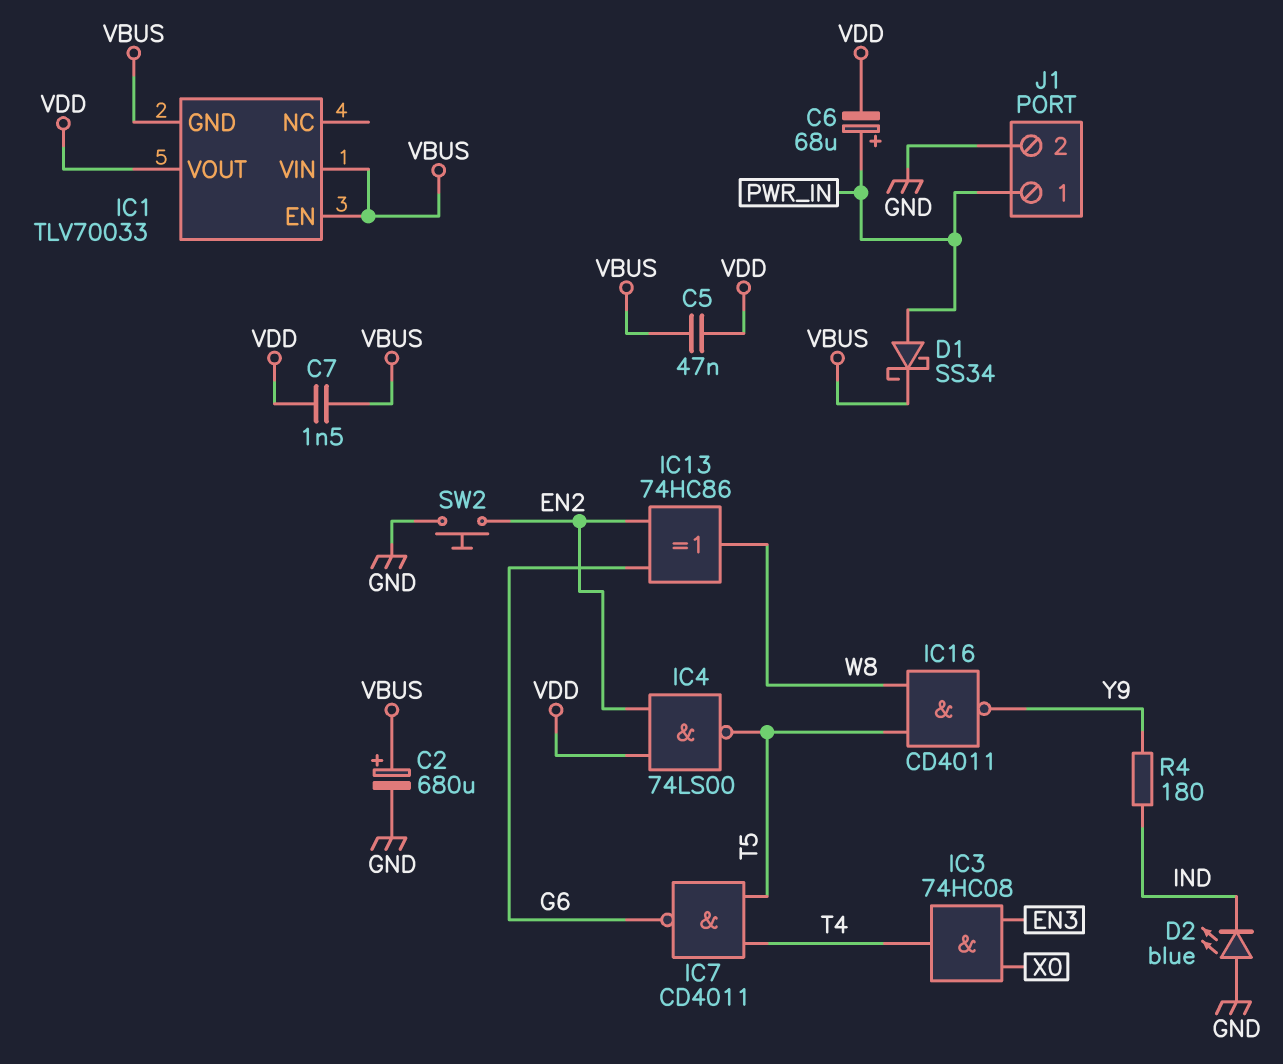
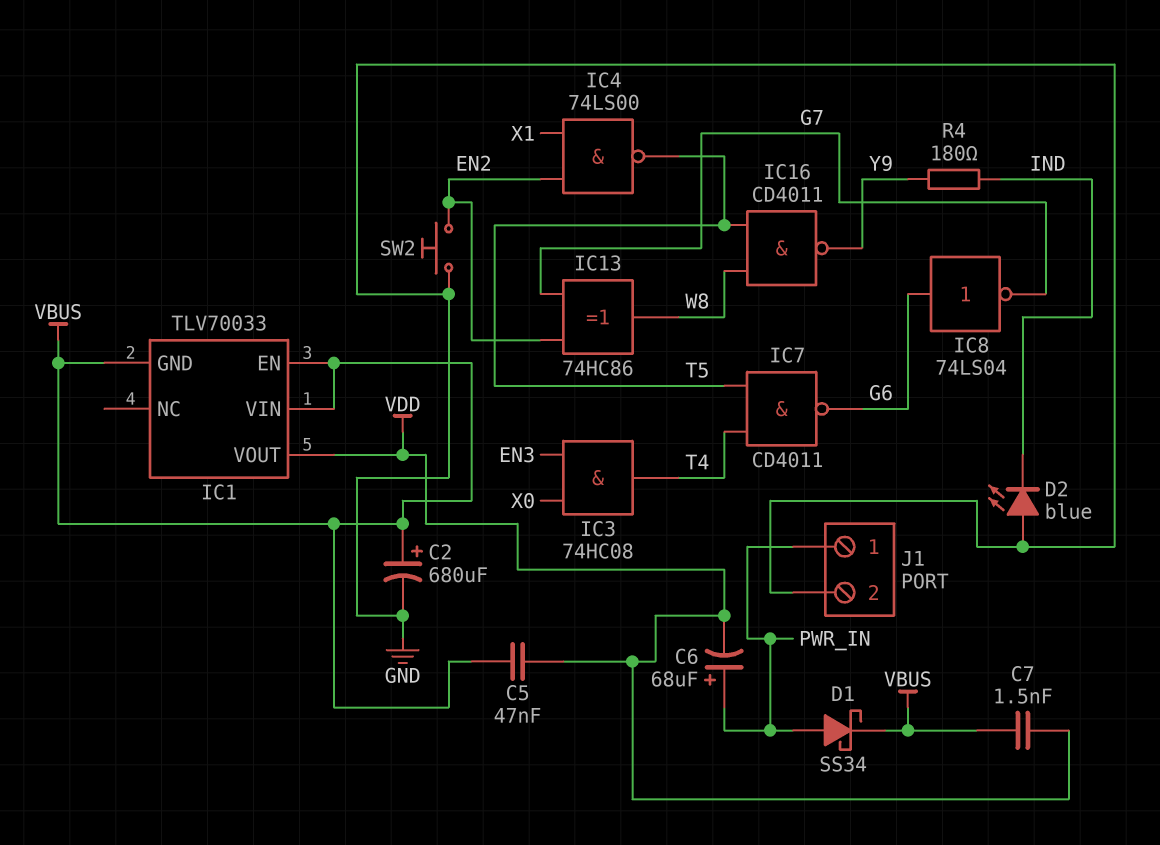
IC4: NAND 74LS00 (in EN2, in VDD, out T5) -> NAND 74LS00 (in EN2, in X1, out T5)
IC8: none -> NOT 74LS04 (in G6, out G7)
IC13: XOR 74HC86 (in EN2, in G6, out W8) -> XOR 74HC86 (in EN2, in G7, out W8)

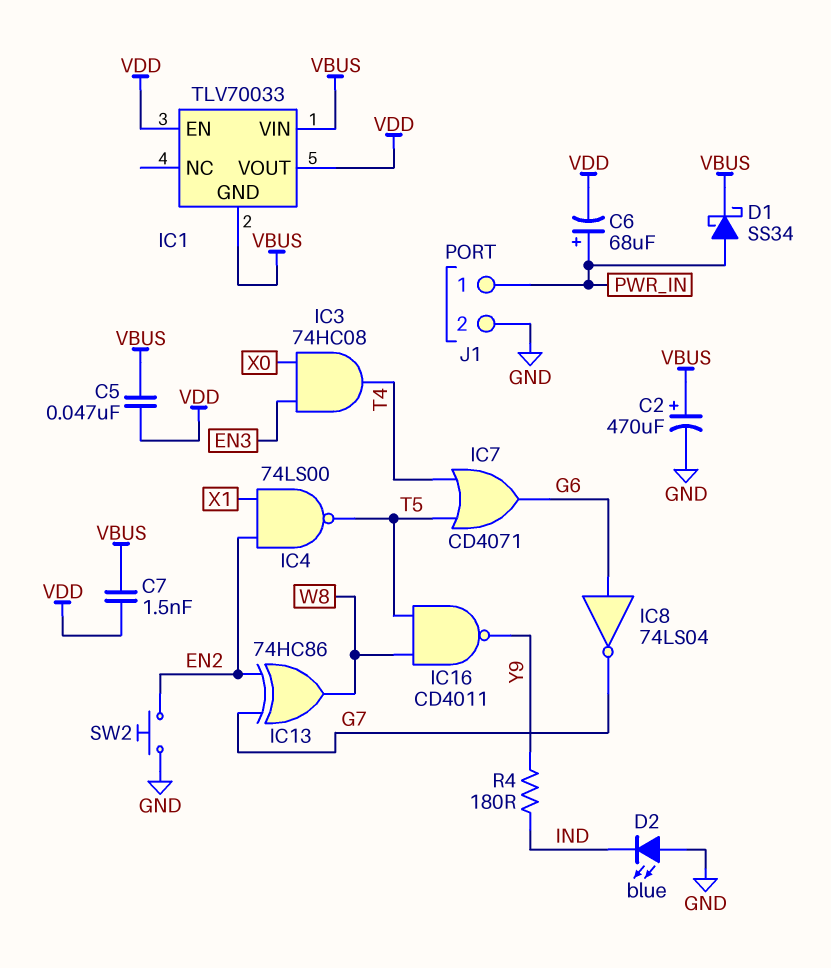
C2: 680uF (plus VBUS, minus GND) -> 470uF (plus VBUS, minus GND)
IC1 pin EN: VBUS -> VDD
IC7: NAND CD4011 (in T4, in T5, out G6) -> OR CD4071 (in T4, in T5, out G6)

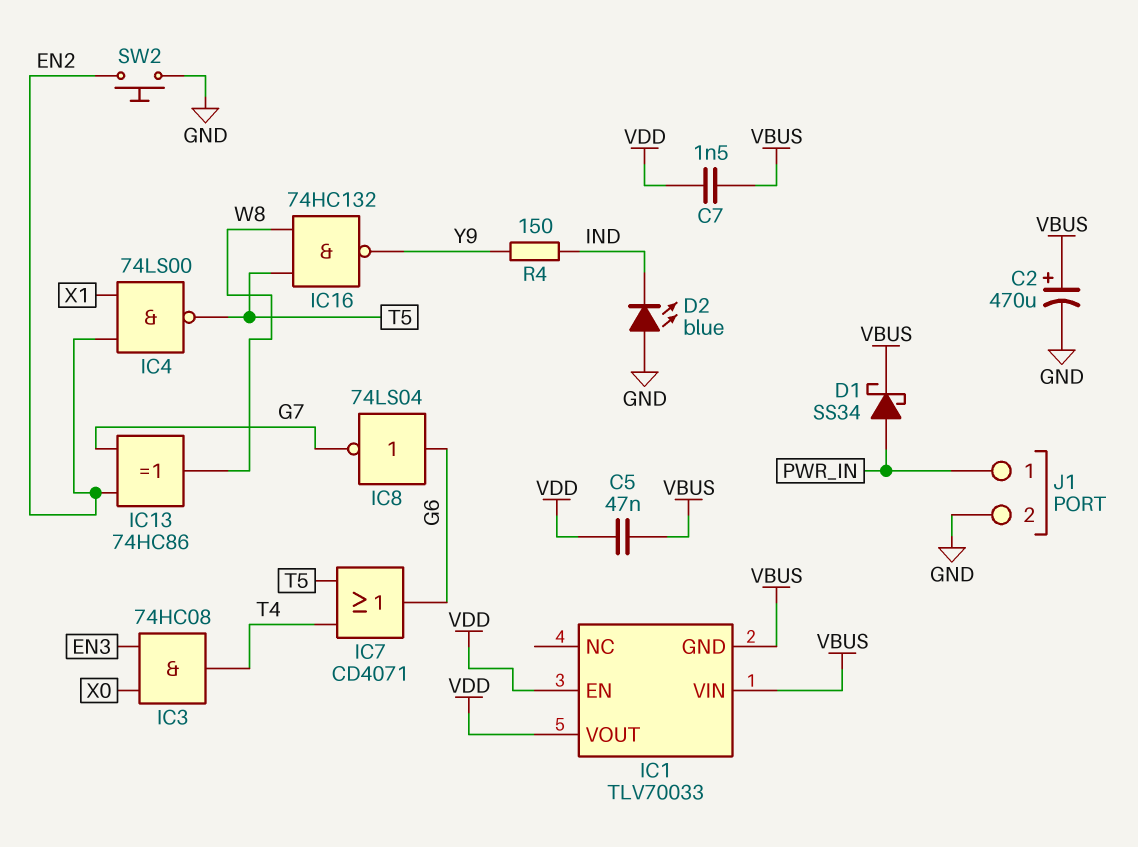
C6: 68uF (plus PWR_IN, minus VDD) -> none
IC16: NAND CD4011 (in T5, in W8, out Y9) -> NAND 74HC132 (in T5, in W8, out Y9)
R4: 180 (IND, Y9) -> 150 (IND, Y9)

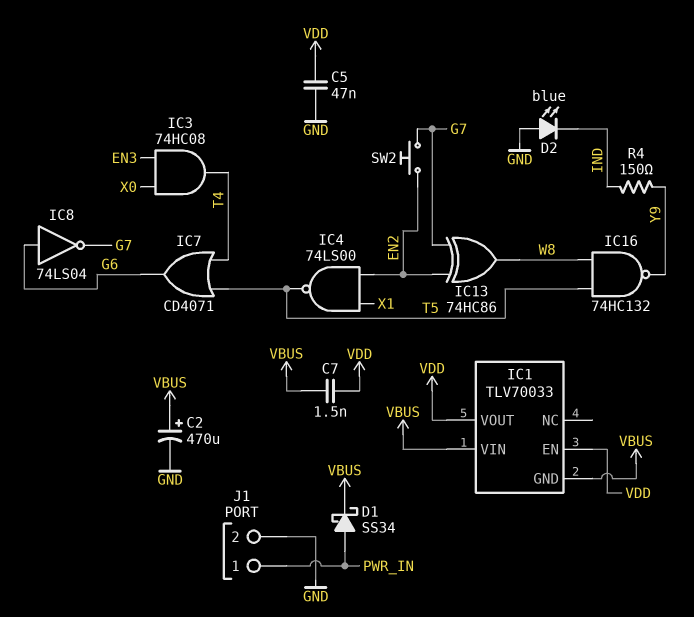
C5: 47nF (VBUS, VDD) -> 47nF (GND, VDD)
SW2: button (EN2, GND) -> button (EN2, G7)

